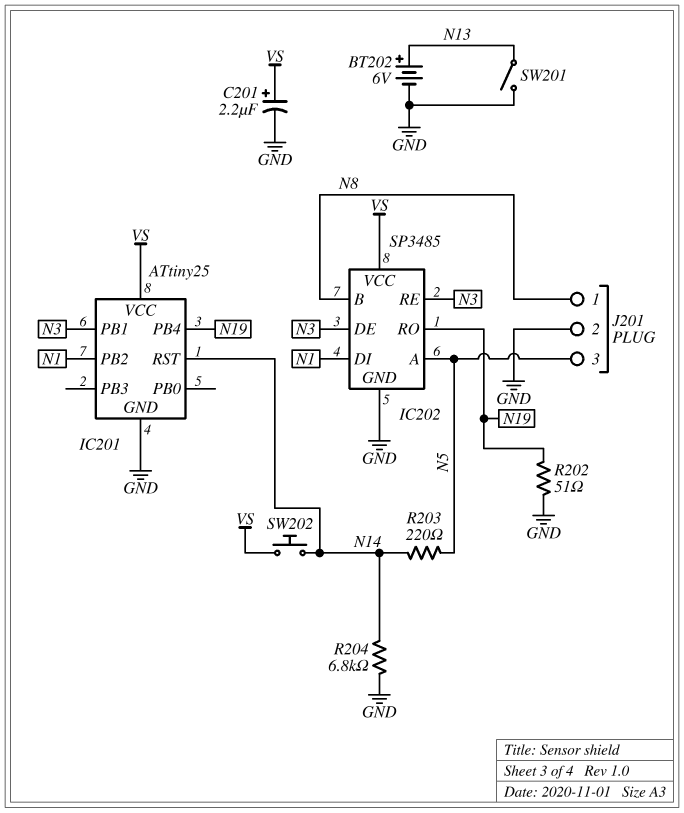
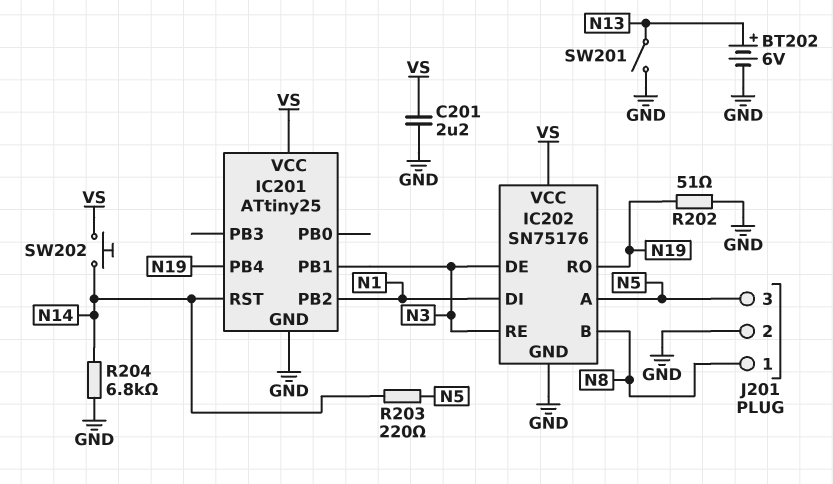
C201: 2.2uF (plus VS, minus GND) -> 2.2uF (GND, VS)
IC202: SP3485 -> SN75176

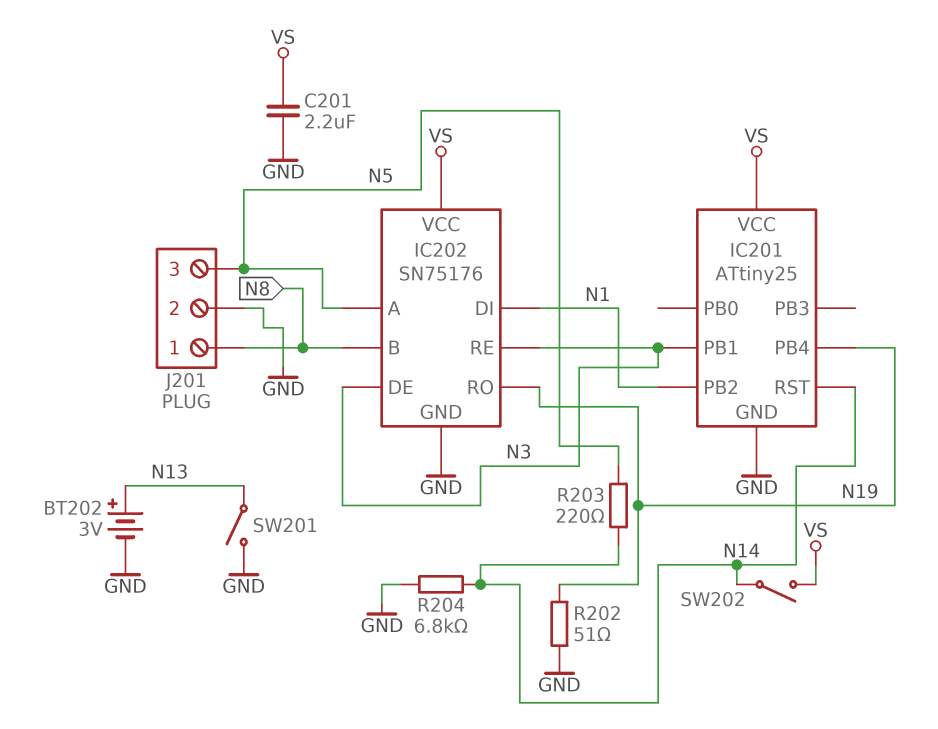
BT202: 6V (plus N13, minus GND) -> 3V (plus N13, minus GND)
SW202: button (N14, VS) -> switch (N14, VS)

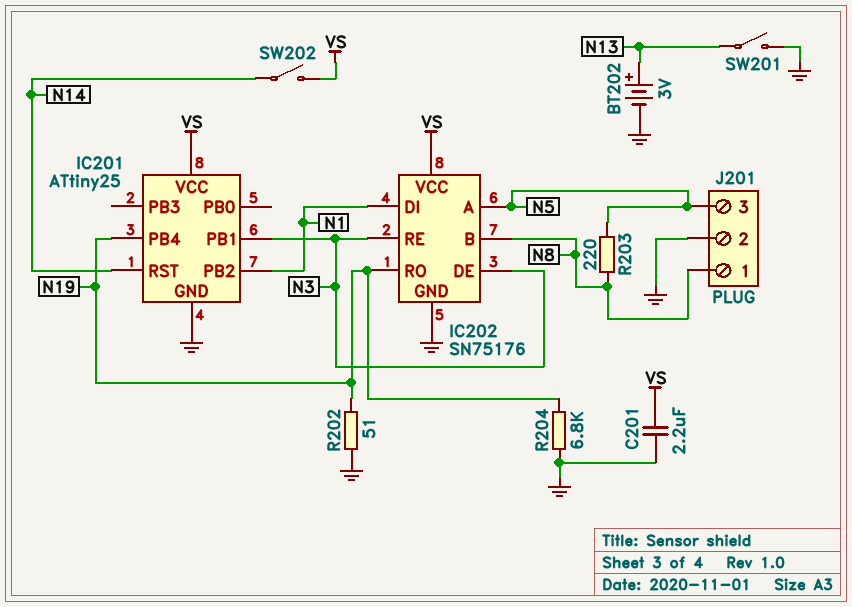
R203: 220 (N5, N14) -> 220 (N5, N8)
R204: 6.8k (GND, N14) -> 6.8k (GND, N19)

